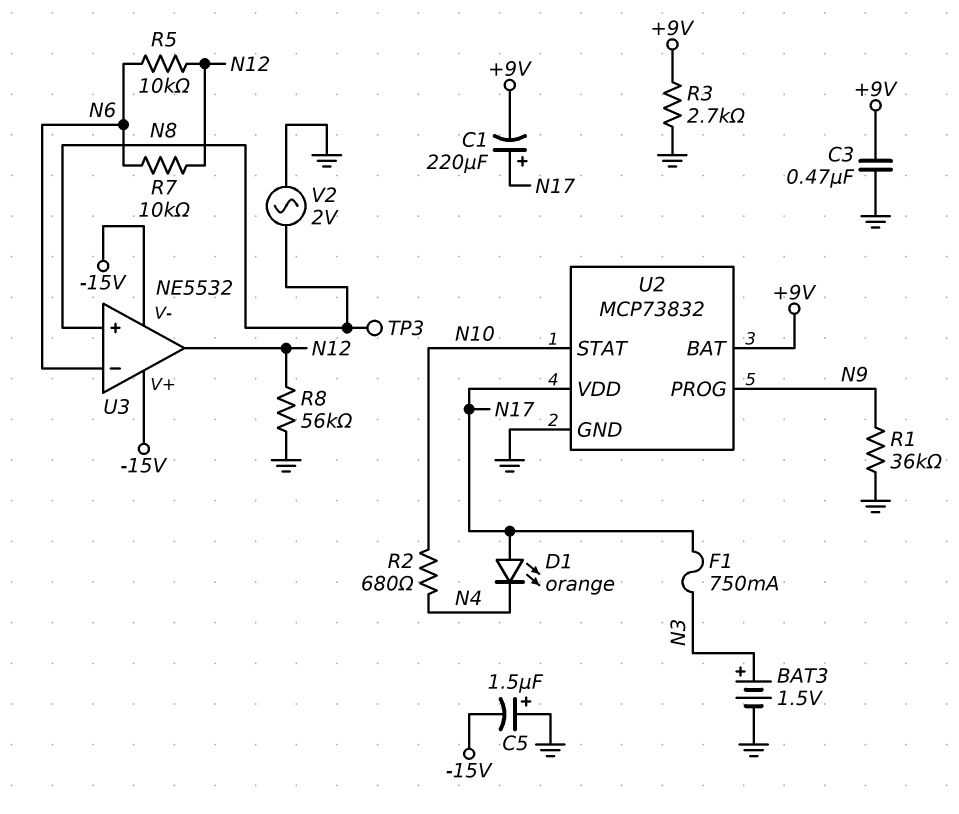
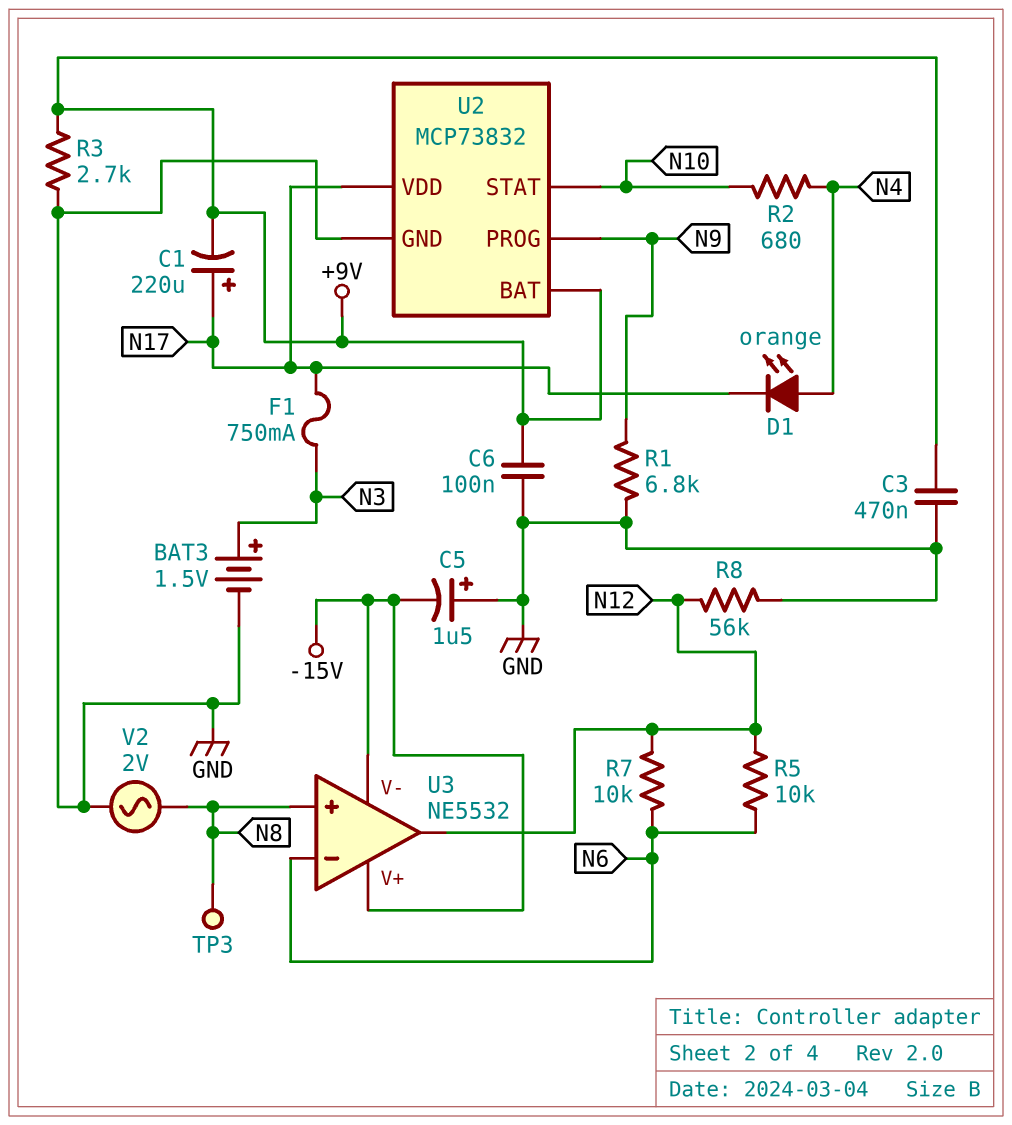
C6: none -> 100nF (+9V, GND)
D1: LED orange (A N17, K N4) -> LED orange (A N4, K N17)
R1: 36k (GND, N9) -> 6.8k (GND, N9)

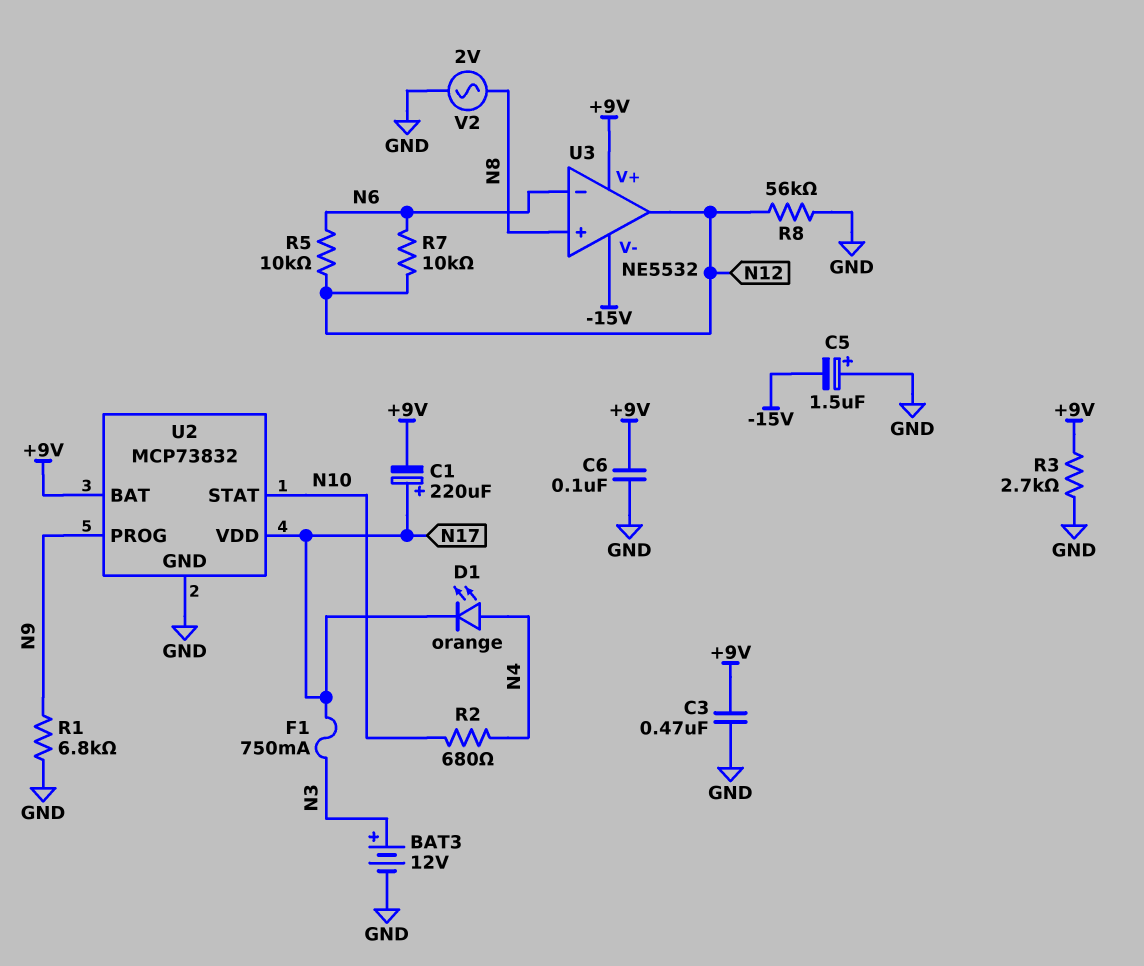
BAT3: 1.5V (plus N3, minus GND) -> 12V (plus N3, minus GND)
TP3: test point (N8) -> none
U3 pin V+: -15V -> +9V

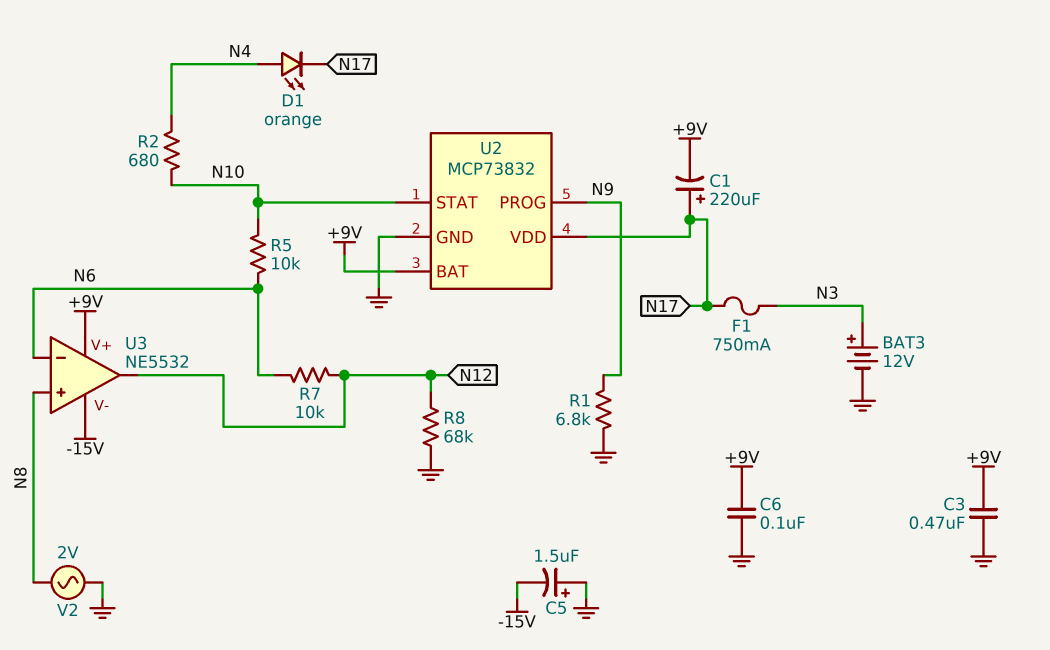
R3: 2.7k (+9V, GND) -> none
R5: 10k (N6, N12) -> 10k (N6, N10)
R8: 56k (GND, N12) -> 68k (GND, N12)

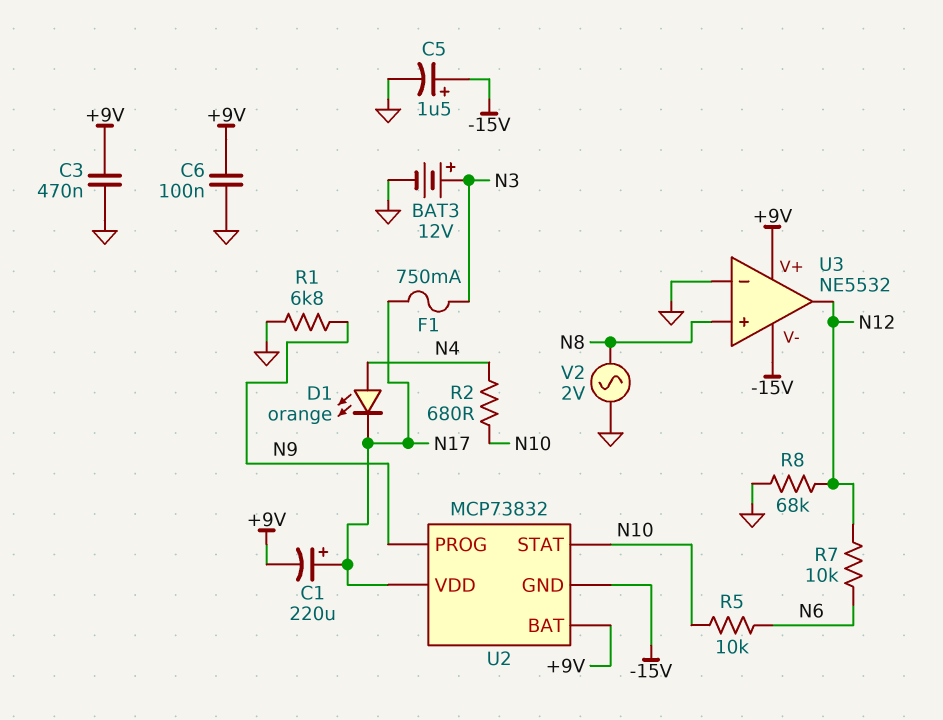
C5: 1.5uF (plus GND, minus -15V) -> 1.5uF (plus -15V, minus GND)
U2 pin GND: GND -> -15V
U3 pin in-: N6 -> GND

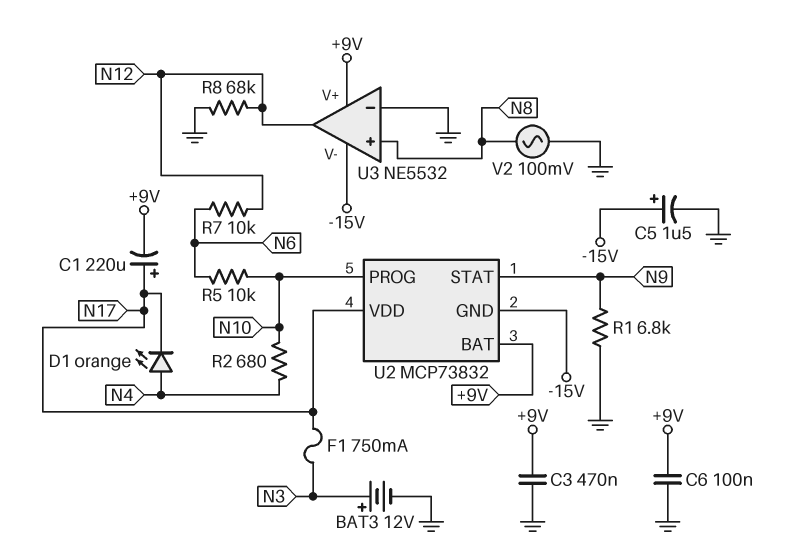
U2 pin PROG: N9 -> N10
U2 pin STAT: N10 -> N9
V2: AC 2V (GND, N8) -> AC 100mV (GND, N8)

